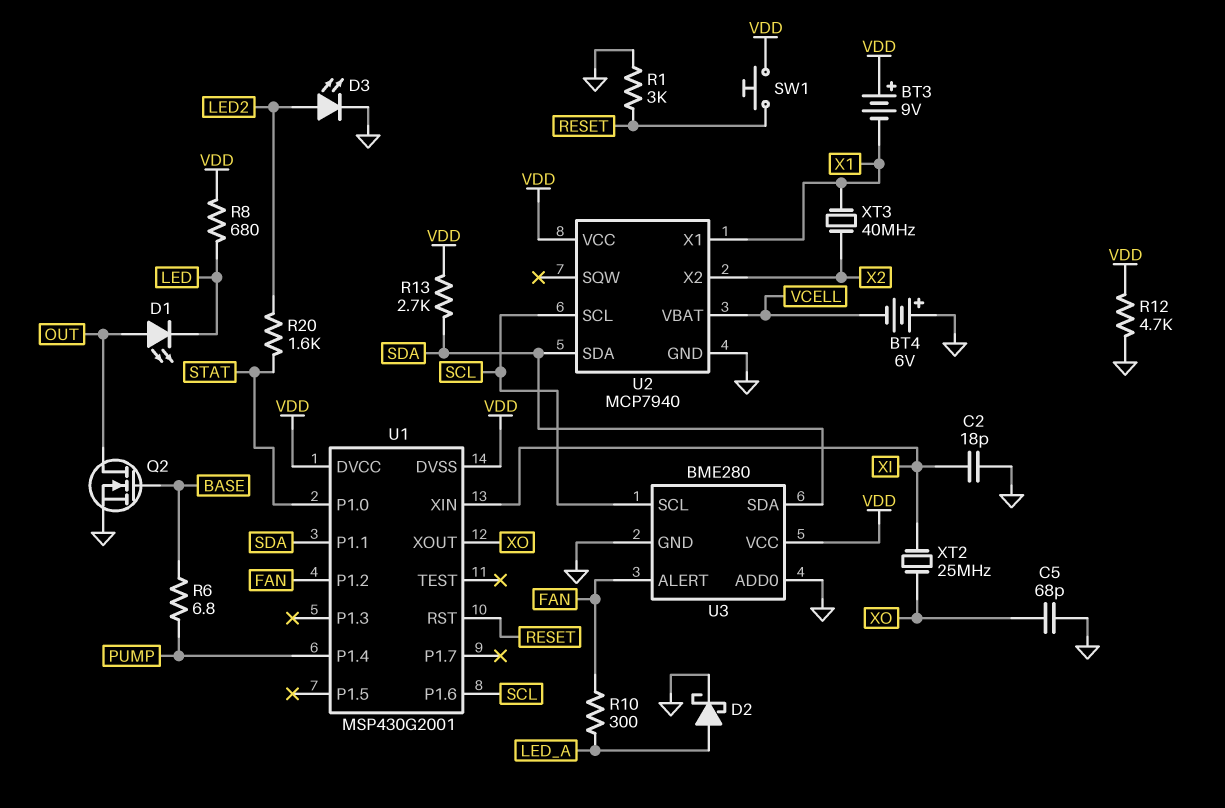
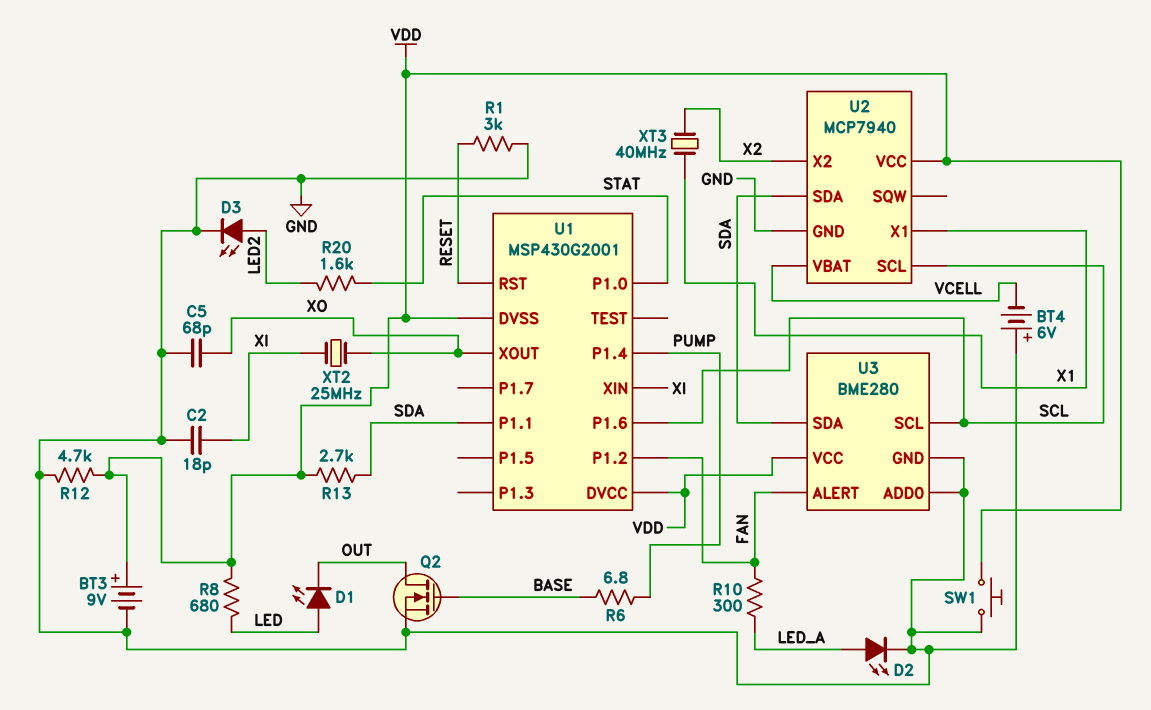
BT3: 9V (plus VDD, minus X1) -> 9V (plus VDD, minus GND)
D1: LED (A OUT, K LED) -> LED (A LED, K OUT)
D2: schottky (A LED_A, K GND) -> LED (A LED_A, K GND)
SW1: button (RESET, VDD) -> button (GND, VDD)

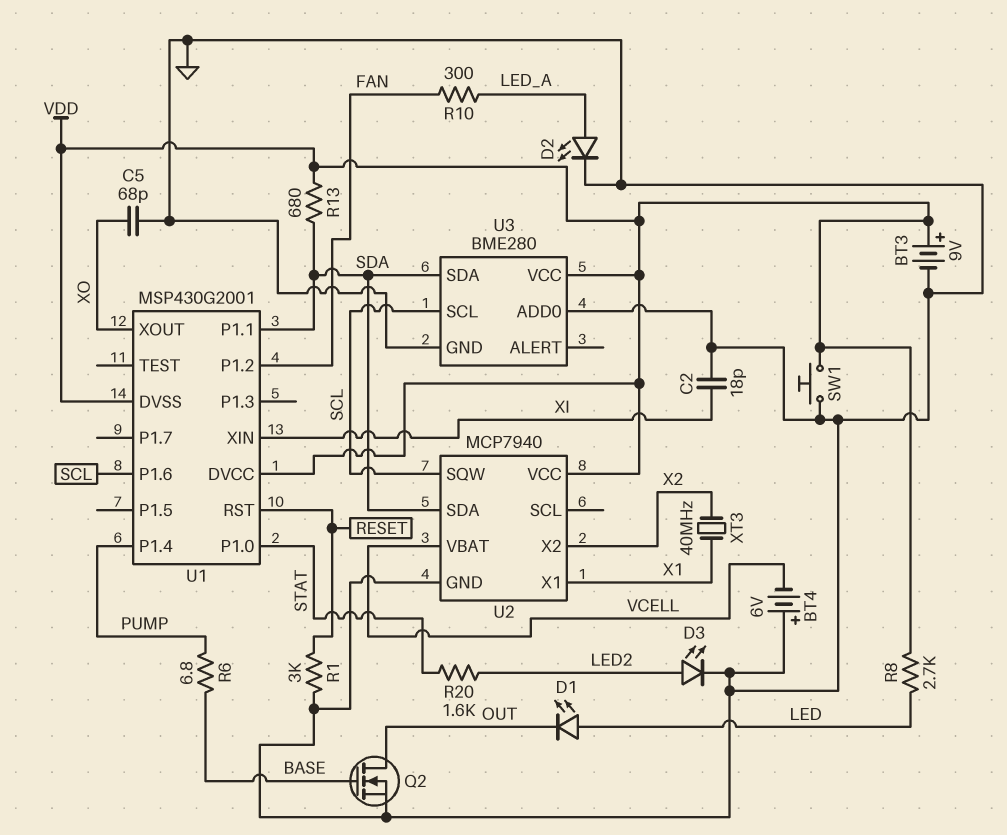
R8: 680 (LED, VDD) -> 2.7k (LED, VDD)
R12: 4.7k (GND, VDD) -> none
R13: 2.7k (SDA, VDD) -> 680 (SDA, VDD)
U2 pin SCL: SCL -> none
U2 pin SQW: none -> SCL
U3 pin ALERT: FAN -> none
XT2: 25MHz (XI, XO) -> none

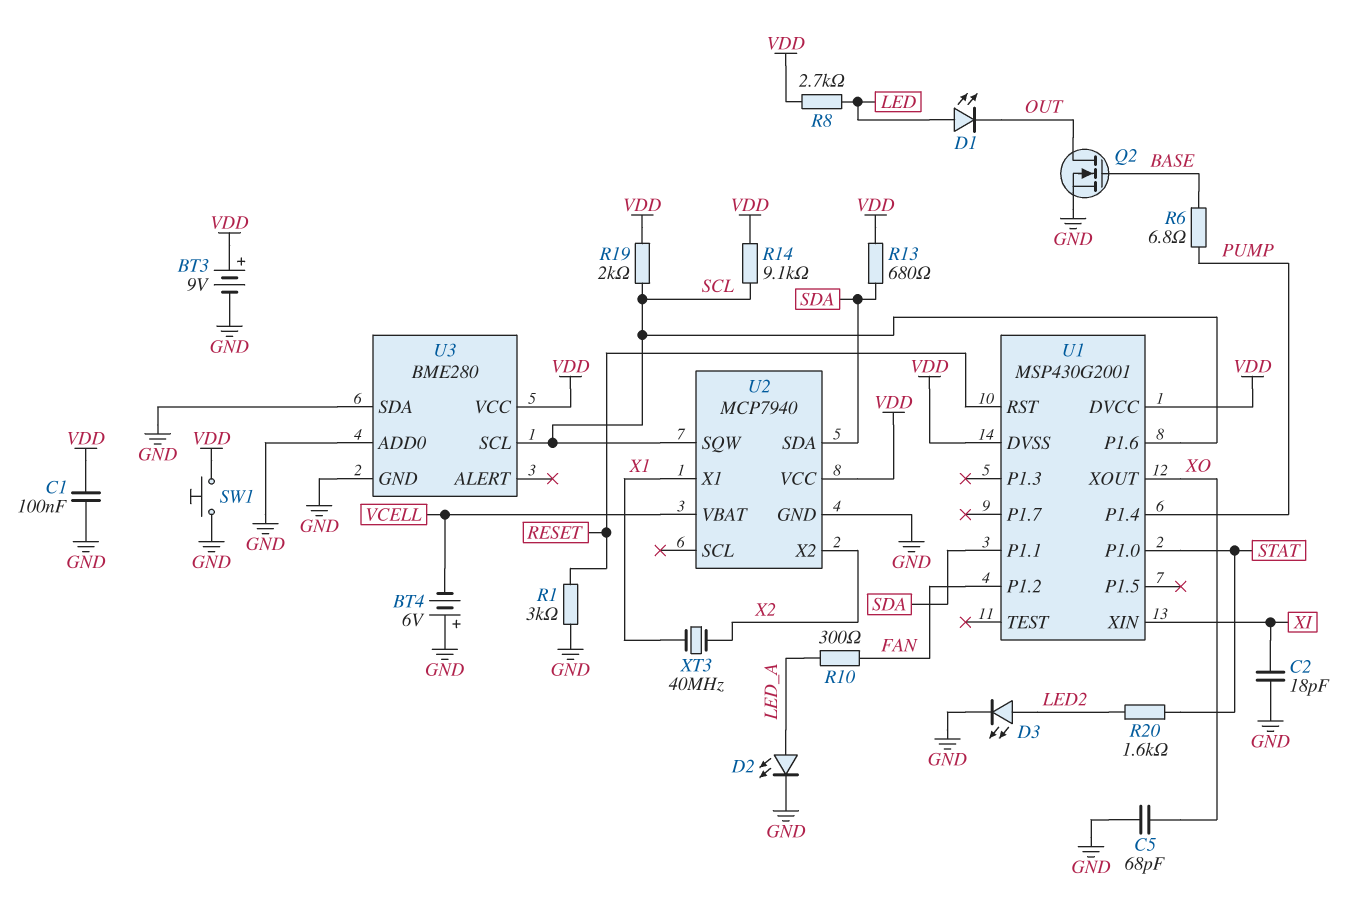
C1: none -> 100nF (GND, VDD)
R14: none -> 9.1k (SCL, VDD)
R19: none -> 2k (SCL, VDD)
U3 pin SDA: SDA -> GND

